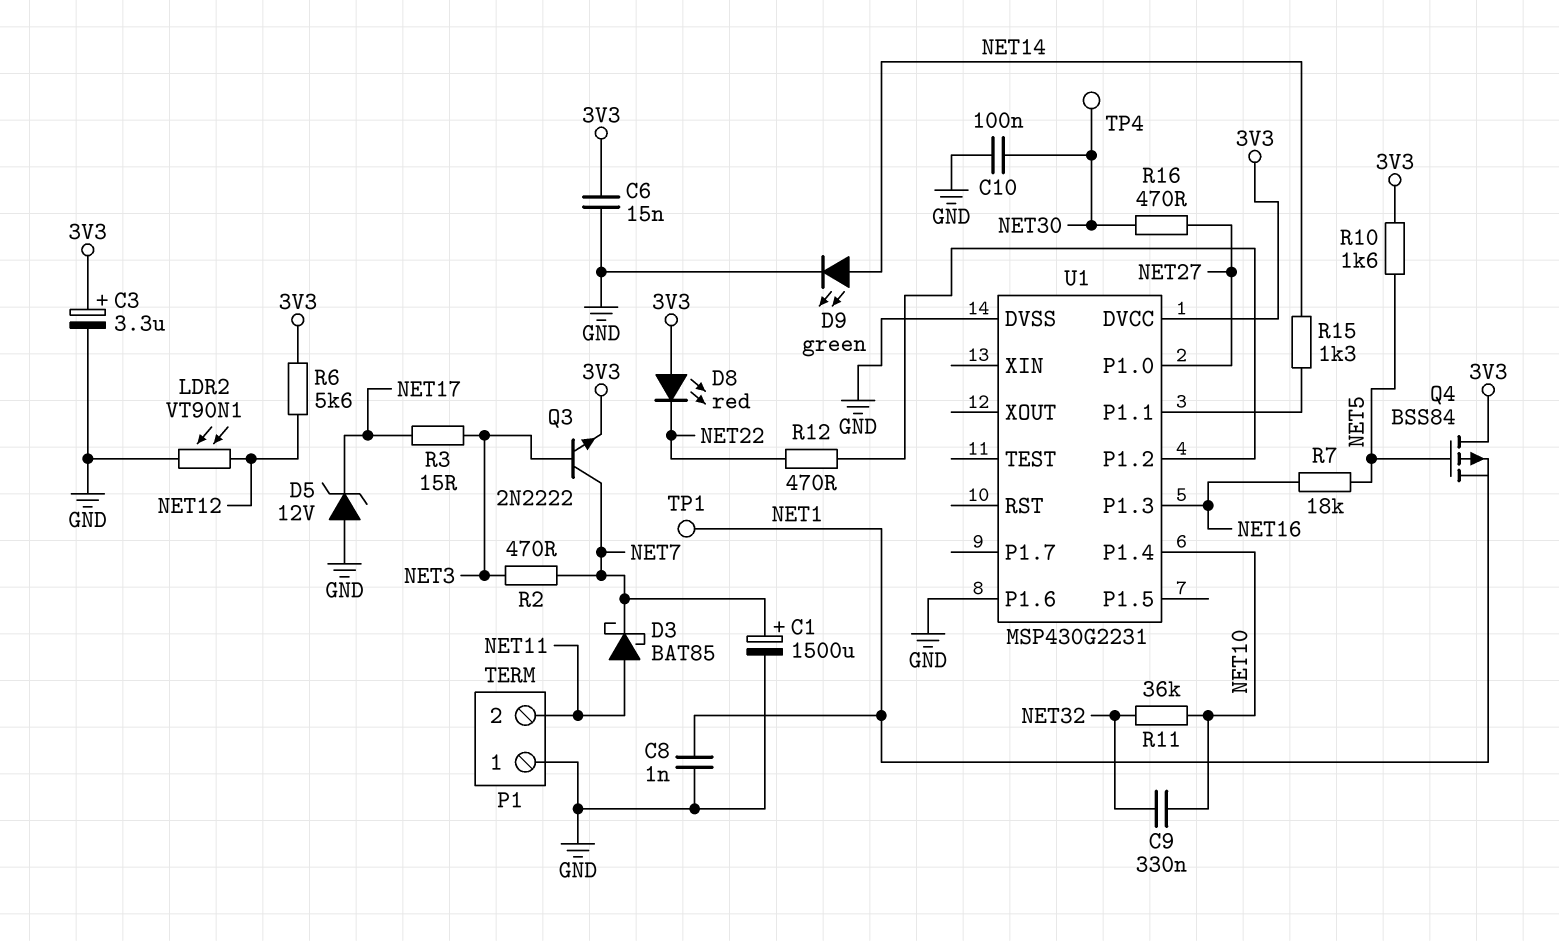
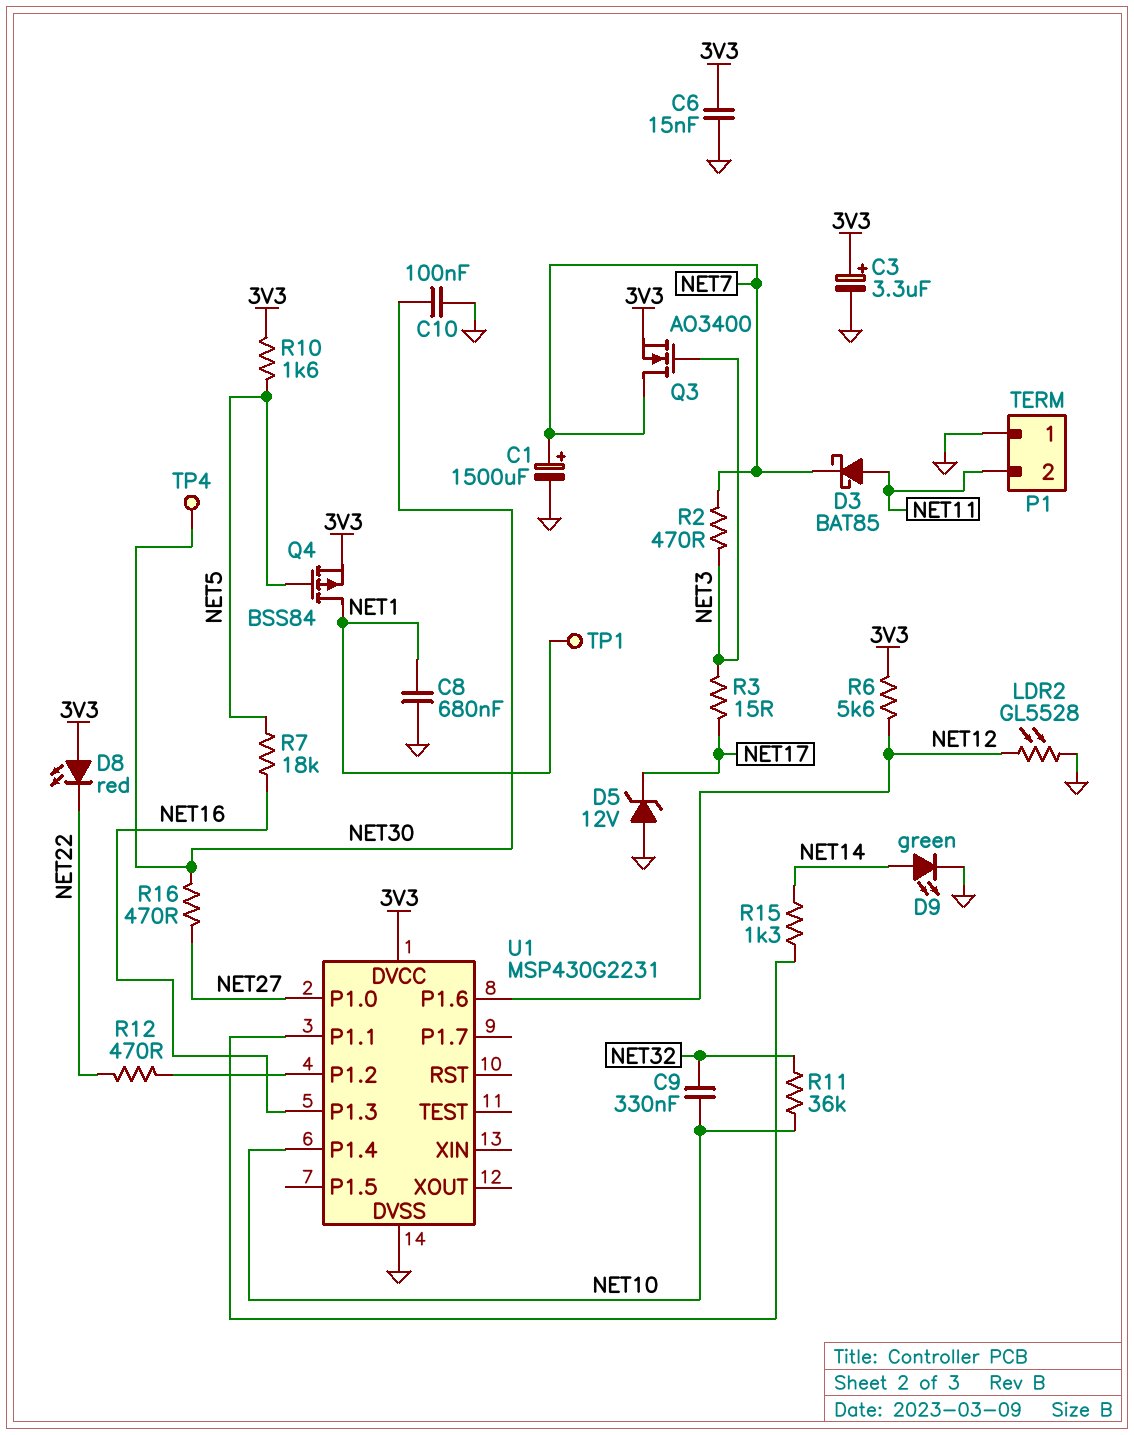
C8: 1nF (GND, NET1) -> 680nF (GND, NET1)
LDR2: VT90N1 (GND, NET12) -> GL5528 (GND, NET12)
Q3: NPN 2N2222 (B NET3, C NET7, E 3V3) -> NMOS AO3400 (G NET3, D NET7, S 3V3)
Q4: PMOS BSS84 (G NET5, D 3V3, S NET1) -> PMOS BSS84 (G NET5, D NET1, S 3V3)
U1 pin P1.6: GND -> NET12

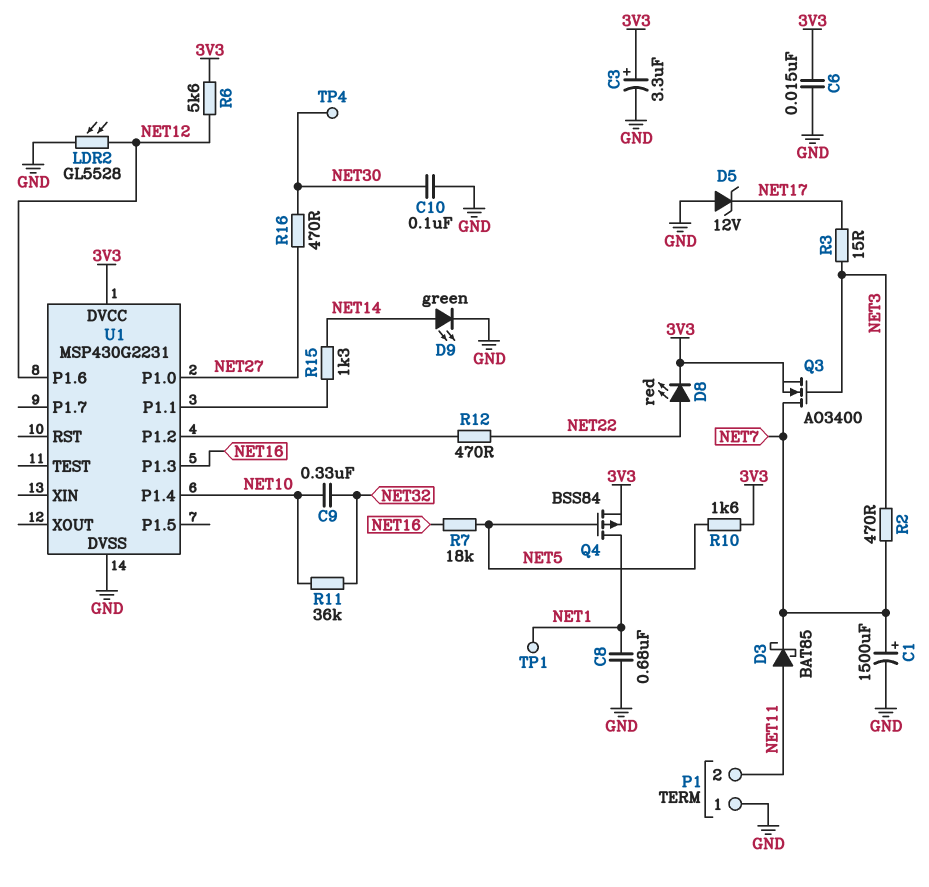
D8: LED red (A 3V3, K NET22) -> LED red (A NET22, K 3V3)

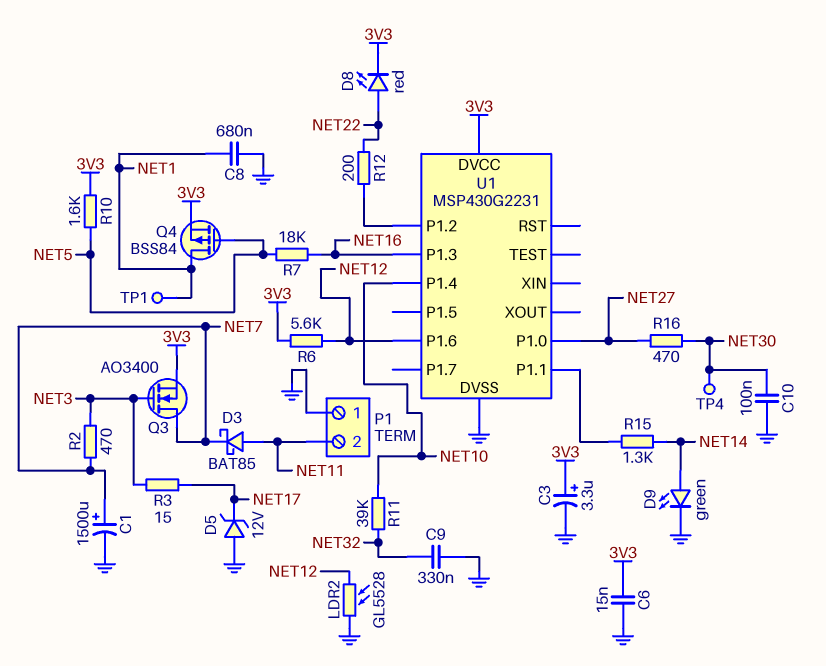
C9: 330nF (NET10, NET32) -> 330nF (GND, NET32)
R11: 36k (NET10, NET32) -> 39k (NET10, NET32)
R12: 470 (NET22, U1/P1.2) -> 200 (NET22, U1/P1.2)

